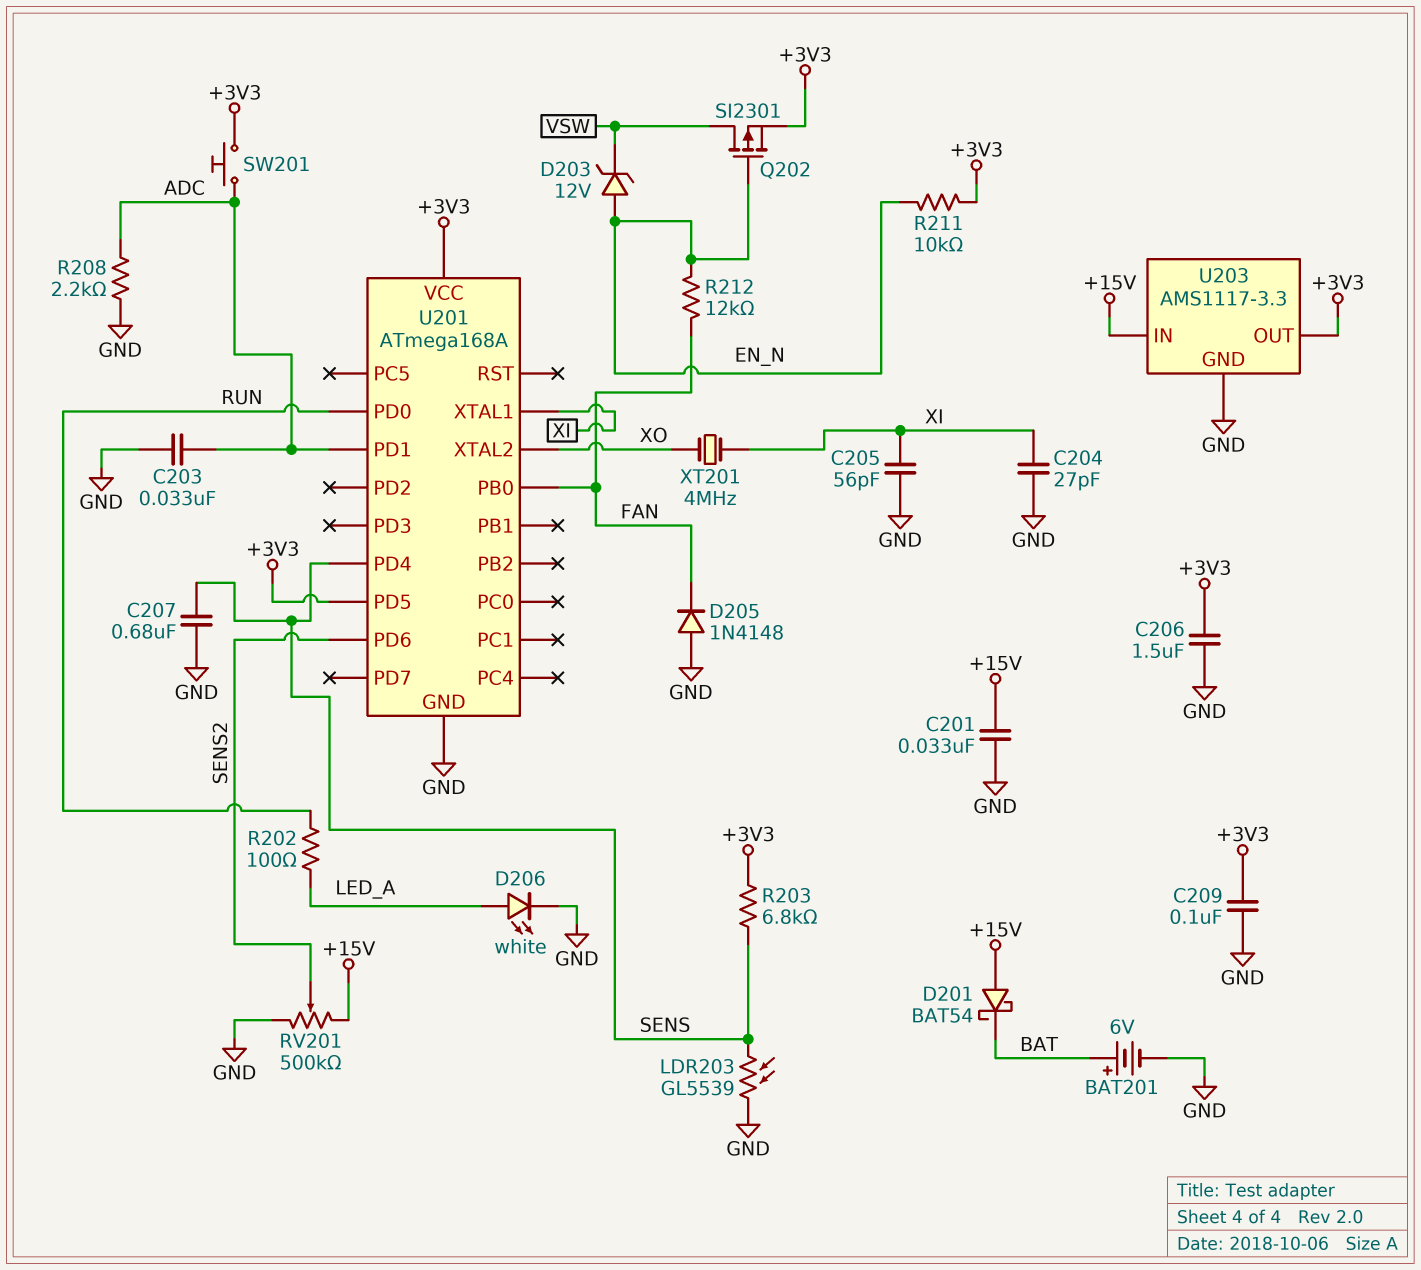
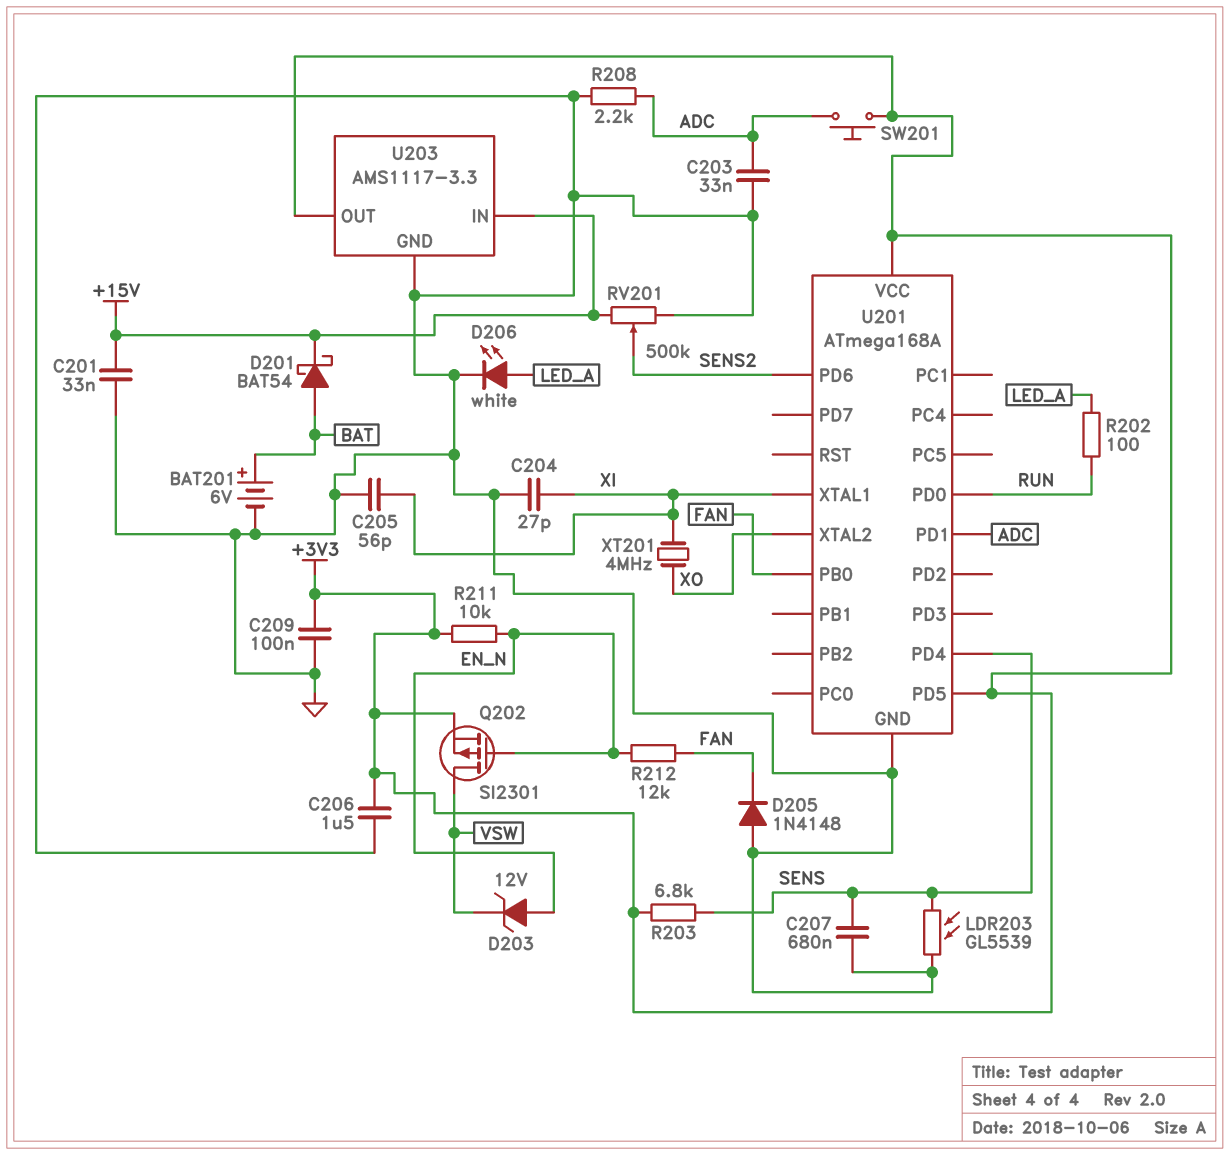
D201: schottky BAT54 (A +15V, K BAT) -> schottky BAT54 (A BAT, K +15V)

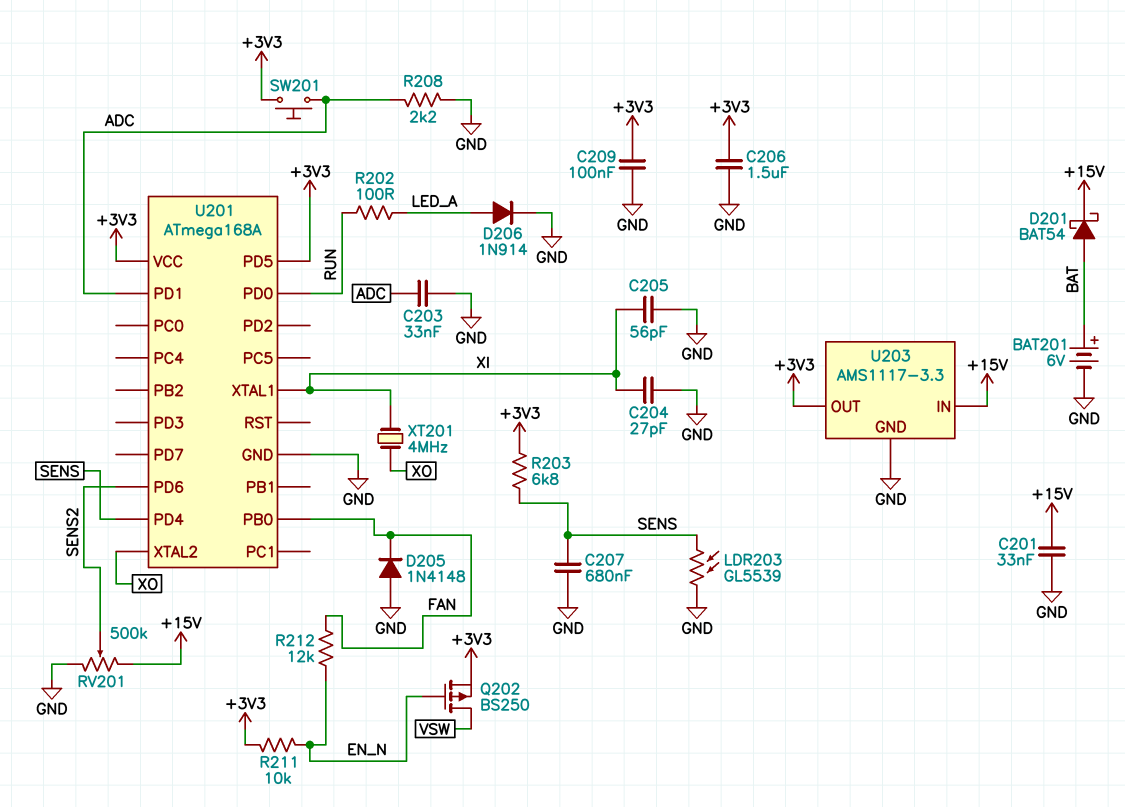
D203: zener 12V (A EN_N, K VSW) -> none
D206: LED white (A LED_A, K GND) -> diode 1N914 (A LED_A, K GND)
Q202: PMOS SI2301 (G EN_N, D VSW, S +3V3) -> PMOS BS250 (G EN_N, D VSW, S +3V3)

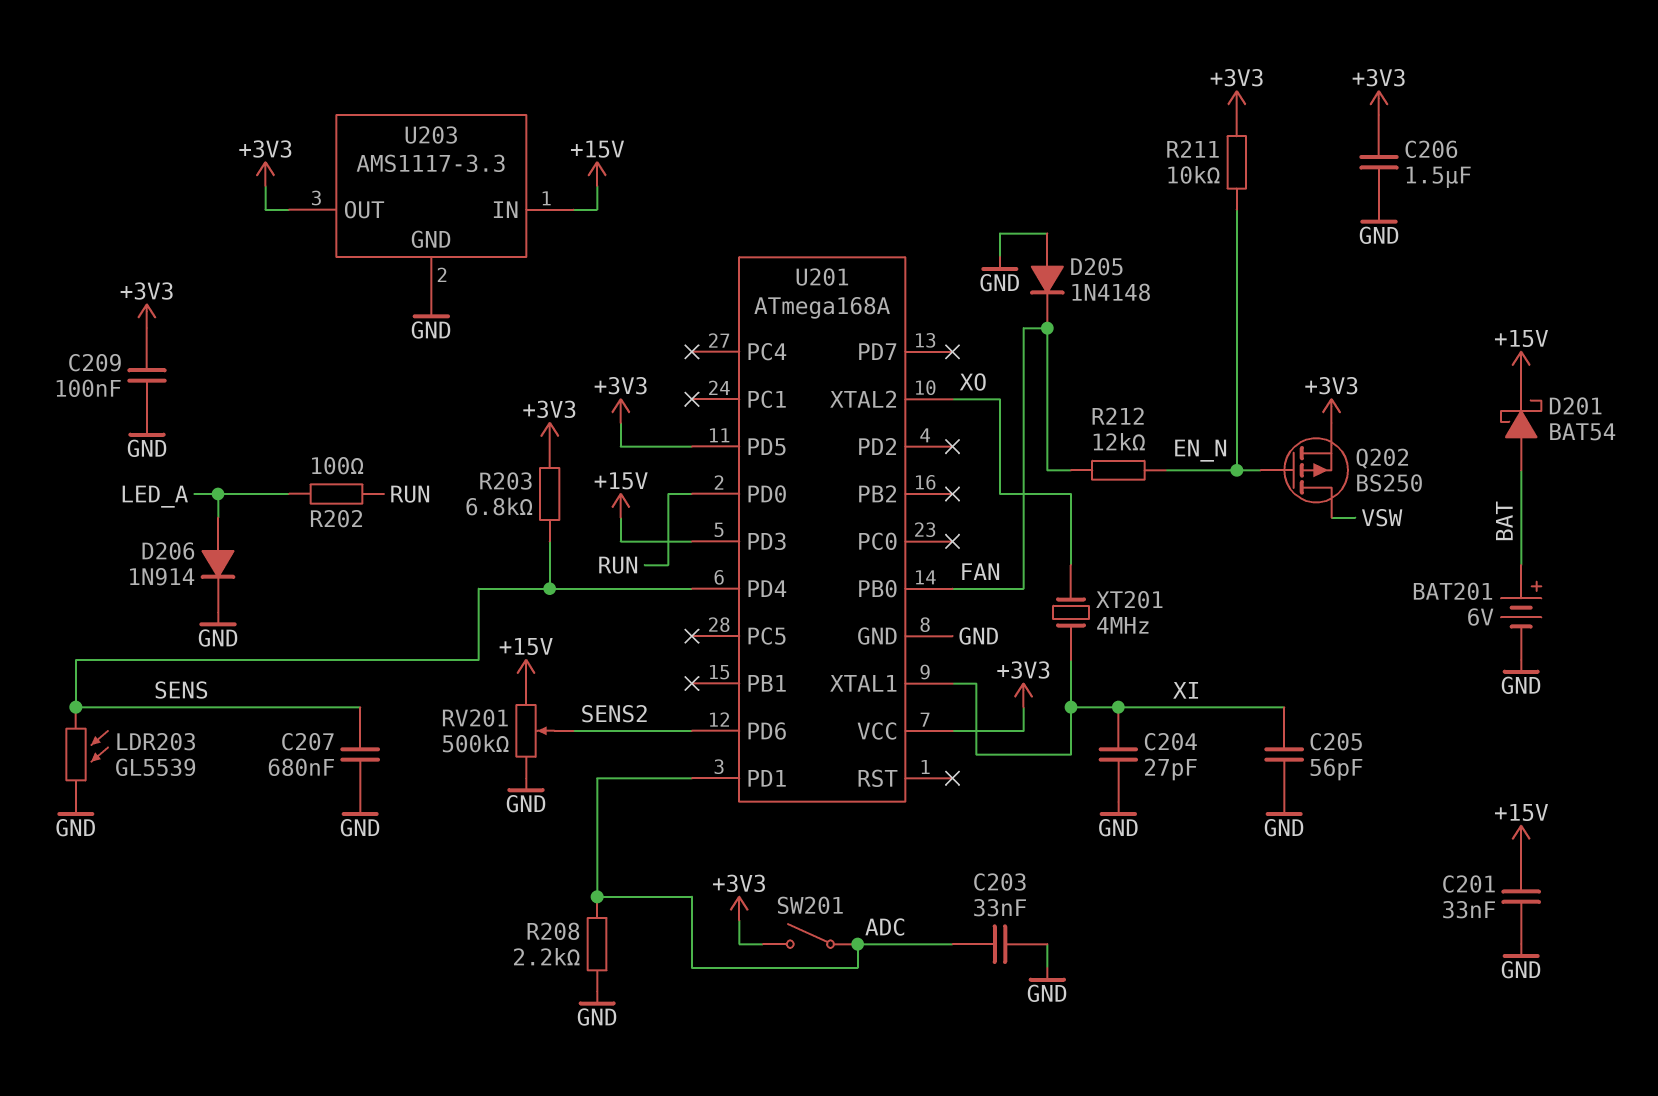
SW201: button (+3V3, ADC) -> switch (+3V3, ADC)
U201 pin PD3: none -> +15V

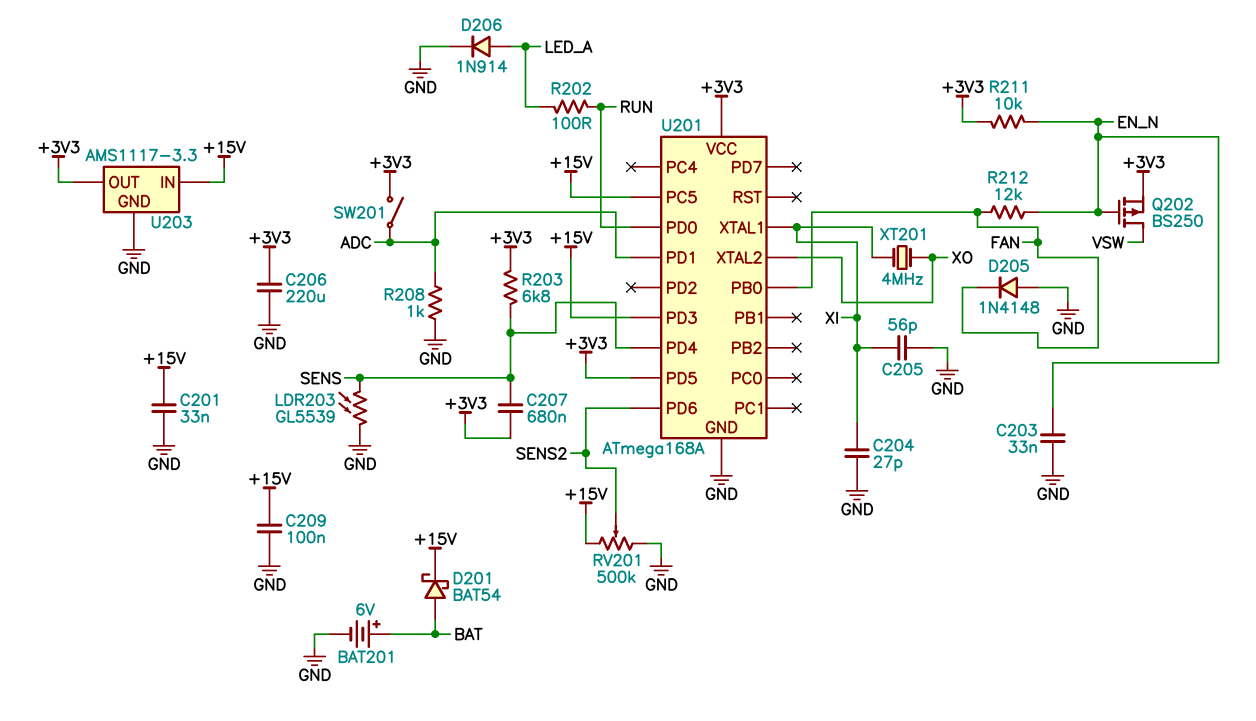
C203: 33nF (ADC, GND) -> 33nF (EN_N, GND)
C206: 1.5uF (+3V3, GND) -> 220uF (+3V3, GND)
C207: 680nF (GND, SENS) -> 680nF (+3V3, SENS)
C209: 100nF (+3V3, GND) -> 100nF (+15V, GND)
R208: 2.2k (ADC, GND) -> 1k (ADC, GND)
U201 pin PC5: none -> +15V

